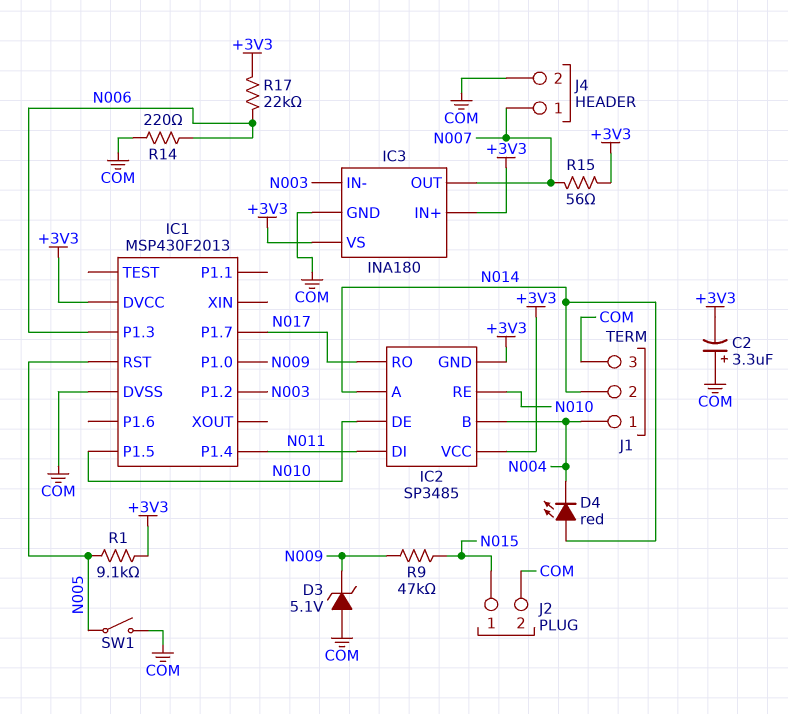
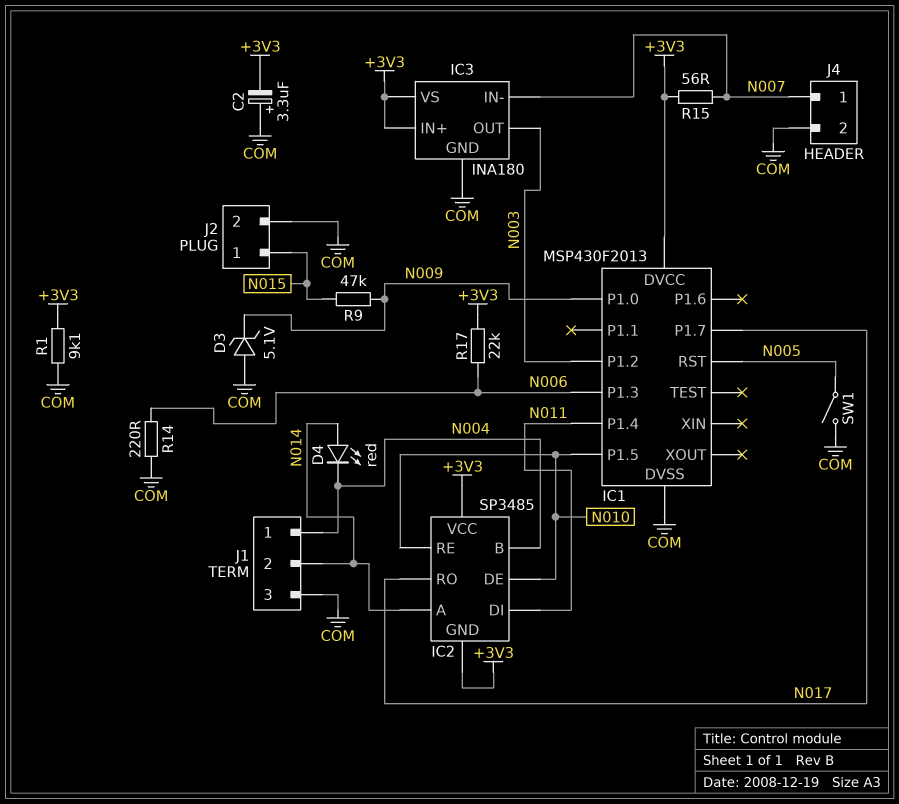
IC3 pin IN-: N003 -> N007
IC3 pin OUT: N007 -> N003
R1: 9.1k (+3V3, N005) -> 9.1k (+3V3, COM)

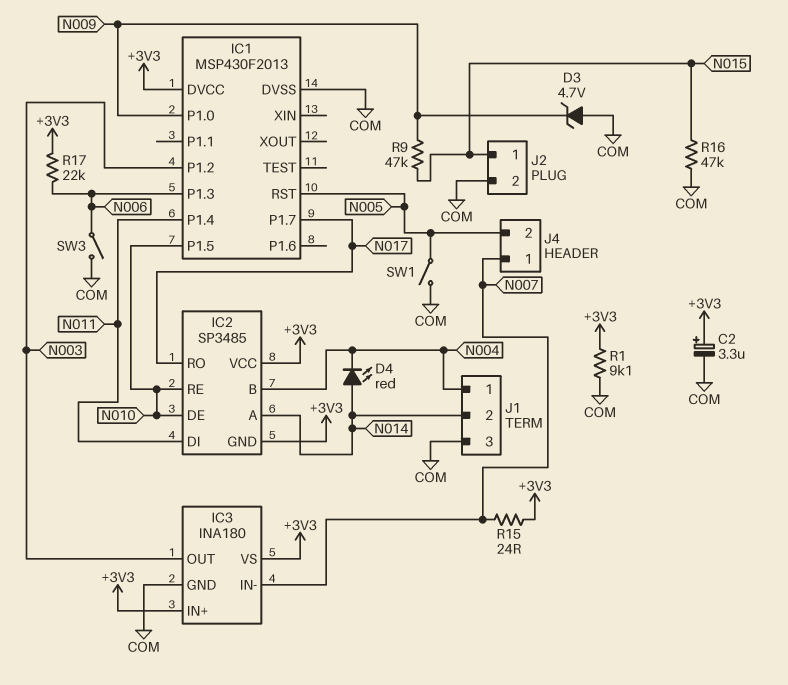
C2: 3.3uF (plus COM, minus +3V3) -> 3.3uF (plus +3V3, minus COM)
D3: zener 5.1V (A COM, K N009) -> zener 4.7V (A COM, K N009)
J4 pin 2: COM -> N005
R14: 220 (COM, N006) -> none
R15: 56 (+3V3, N007) -> 24 (+3V3, N007)
R16: none -> 47k (COM, N015)
SW3: none -> switch (COM, N006)

